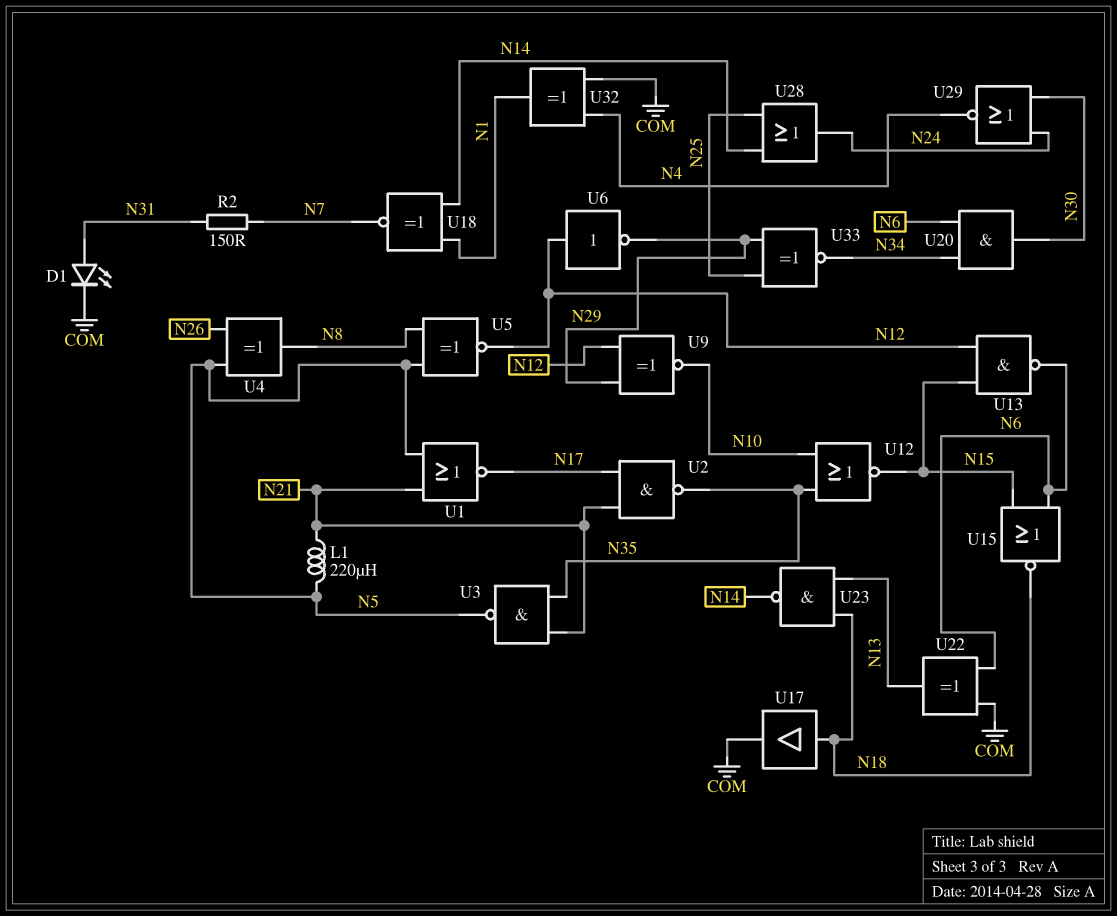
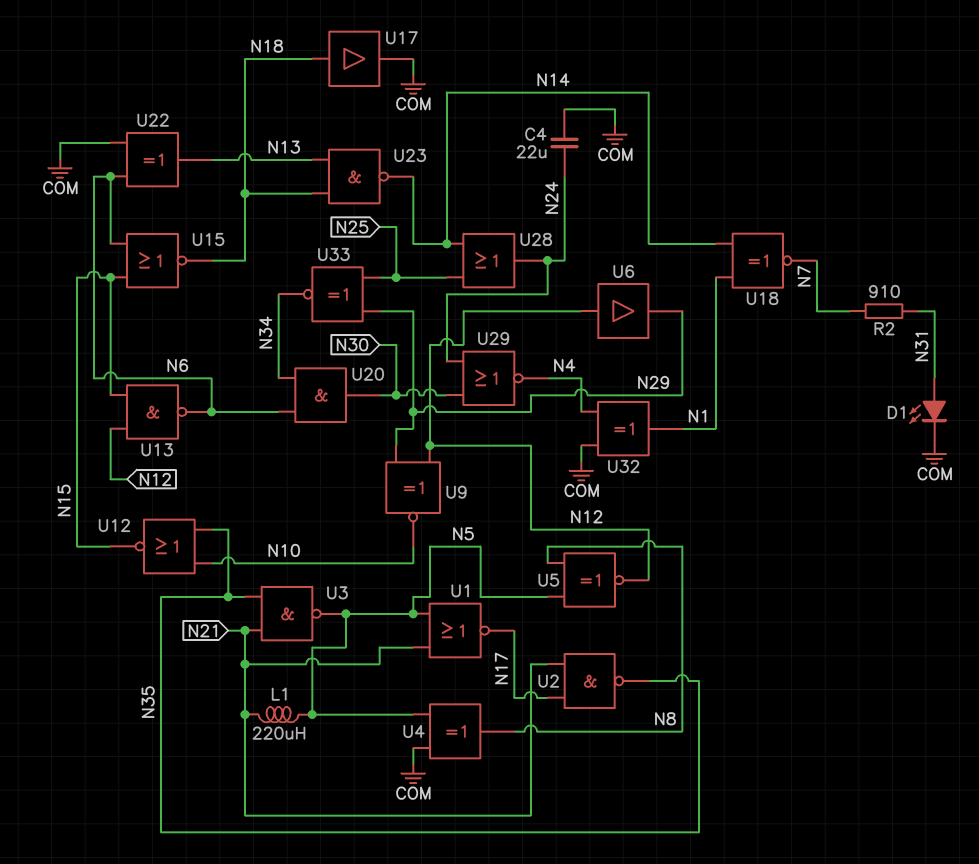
C4: none -> 22uF (COM, N24)
R2: 150 (N7, N31) -> 910 (N7, N31)
U4: XOR (in N5, in N26, out N8) -> XOR (in COM, in N5, out N8)
U6: NOT (in N12, out N29) -> buffer (in N12, out N29)

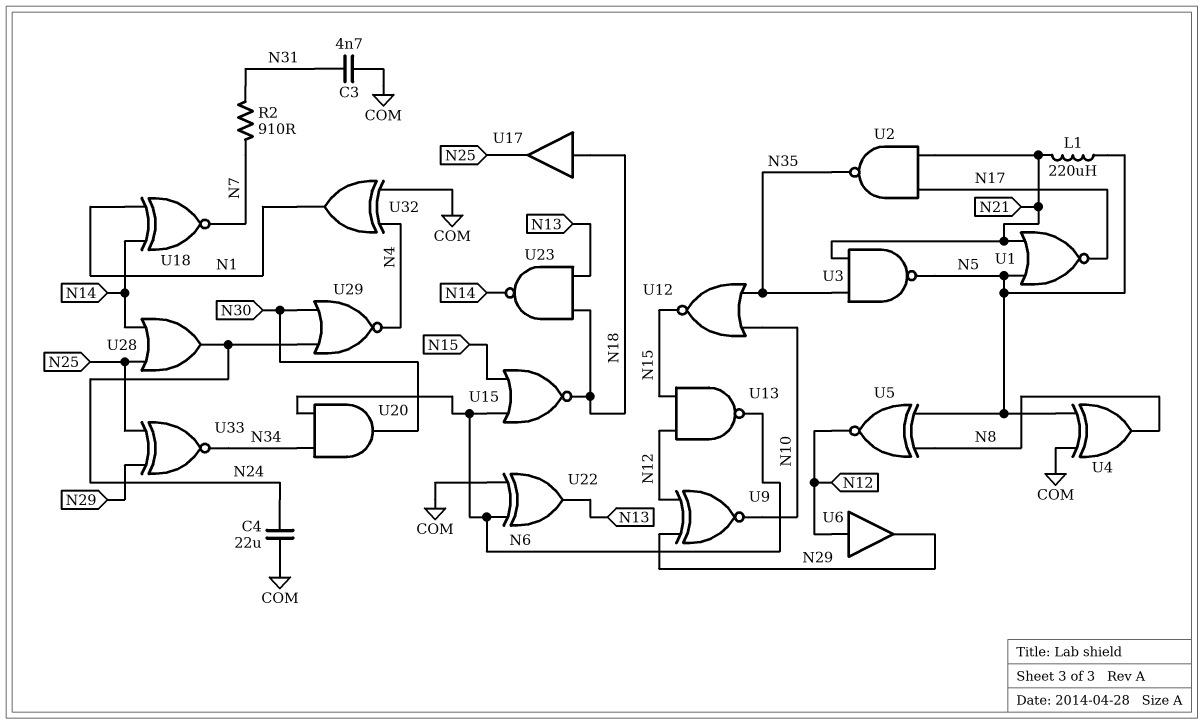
C3: none -> 4.7nF (COM, N31)
D1: LED (A N31, K COM) -> none
U17: buffer (in N18, out COM) -> buffer (in N18, out N25)

